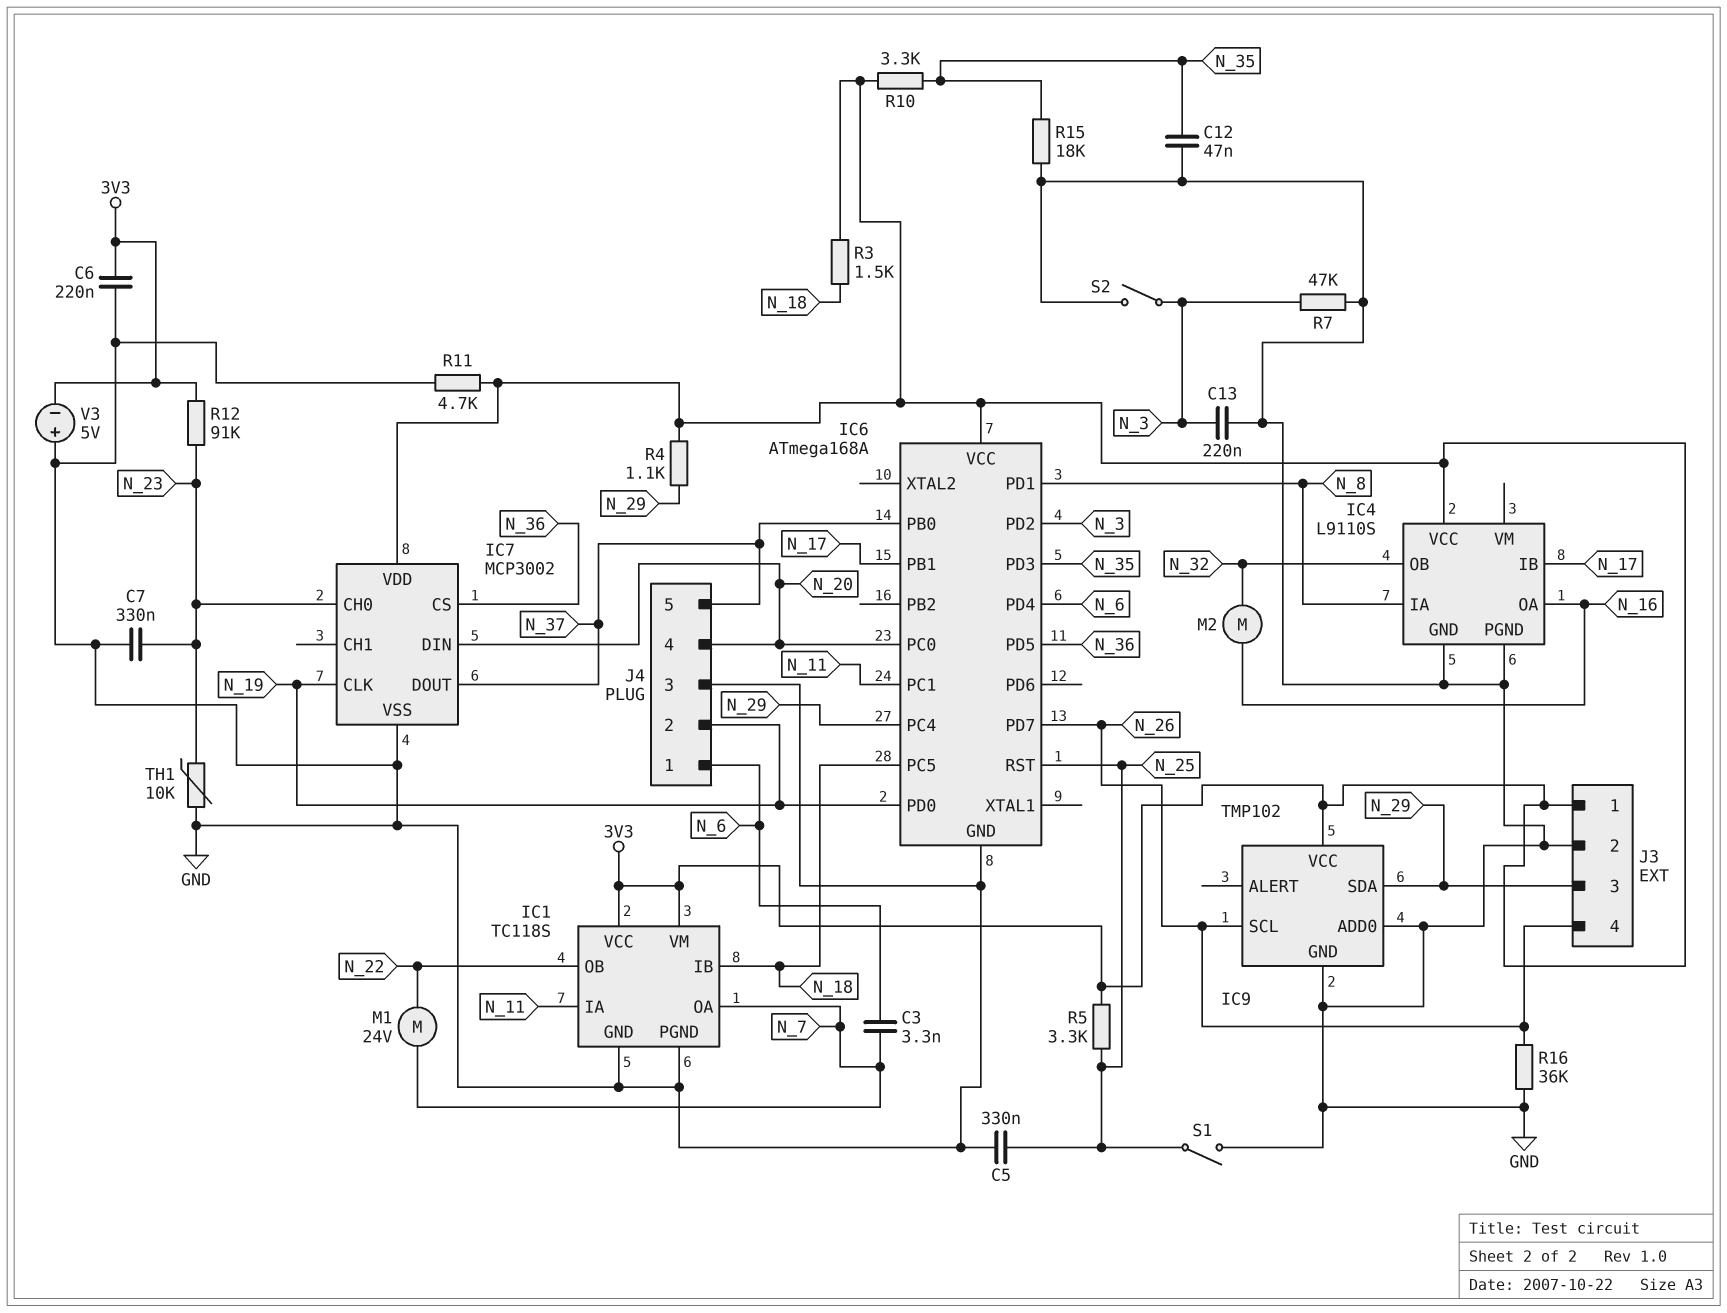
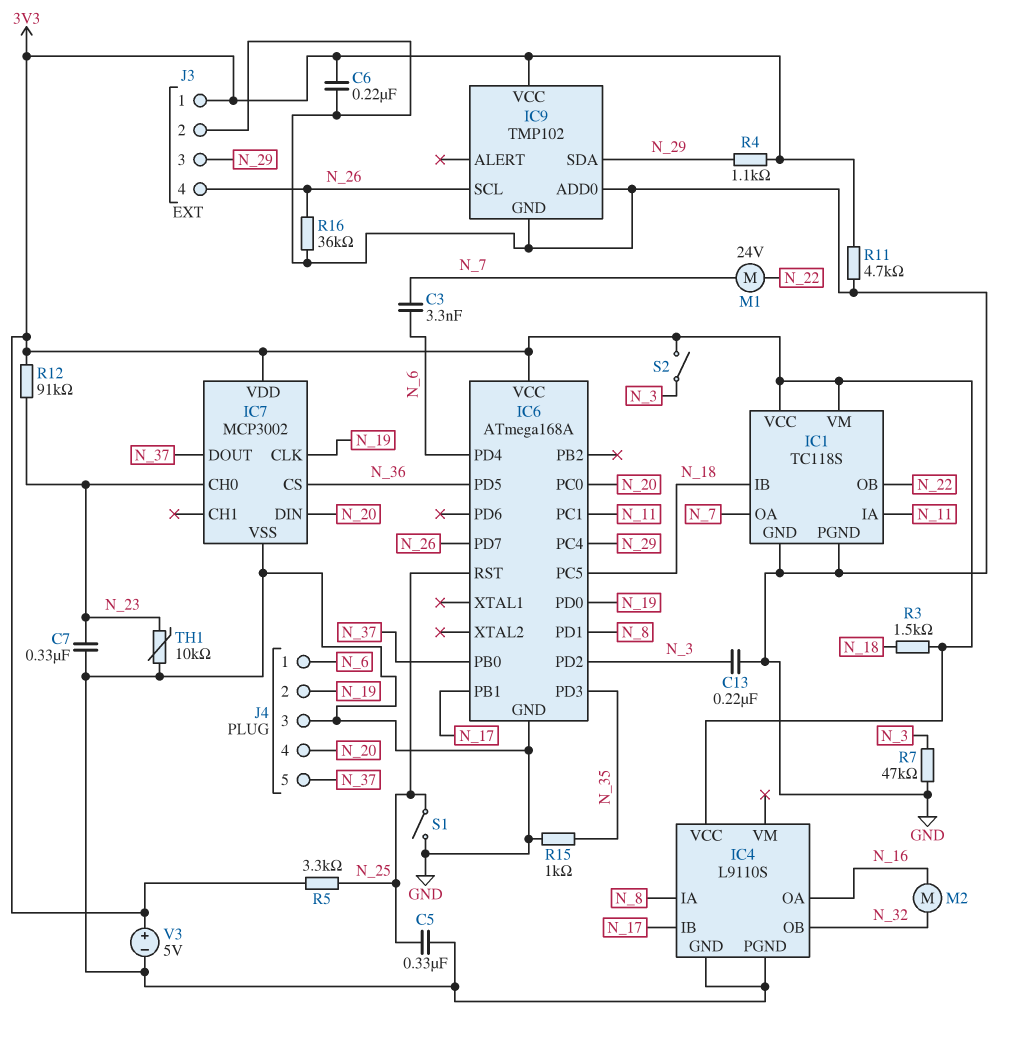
C12: 47nF (GND, N_35) -> none
R10: 3.3k (3V3, N_35) -> none
R15: 18k (GND, N_35) -> 1k (GND, N_35)
S2: switch (GND, N_3) -> switch (3V3, N_3)
V3: 5V (plus GND, minus 3V3) -> 5V (plus 3V3, minus GND)

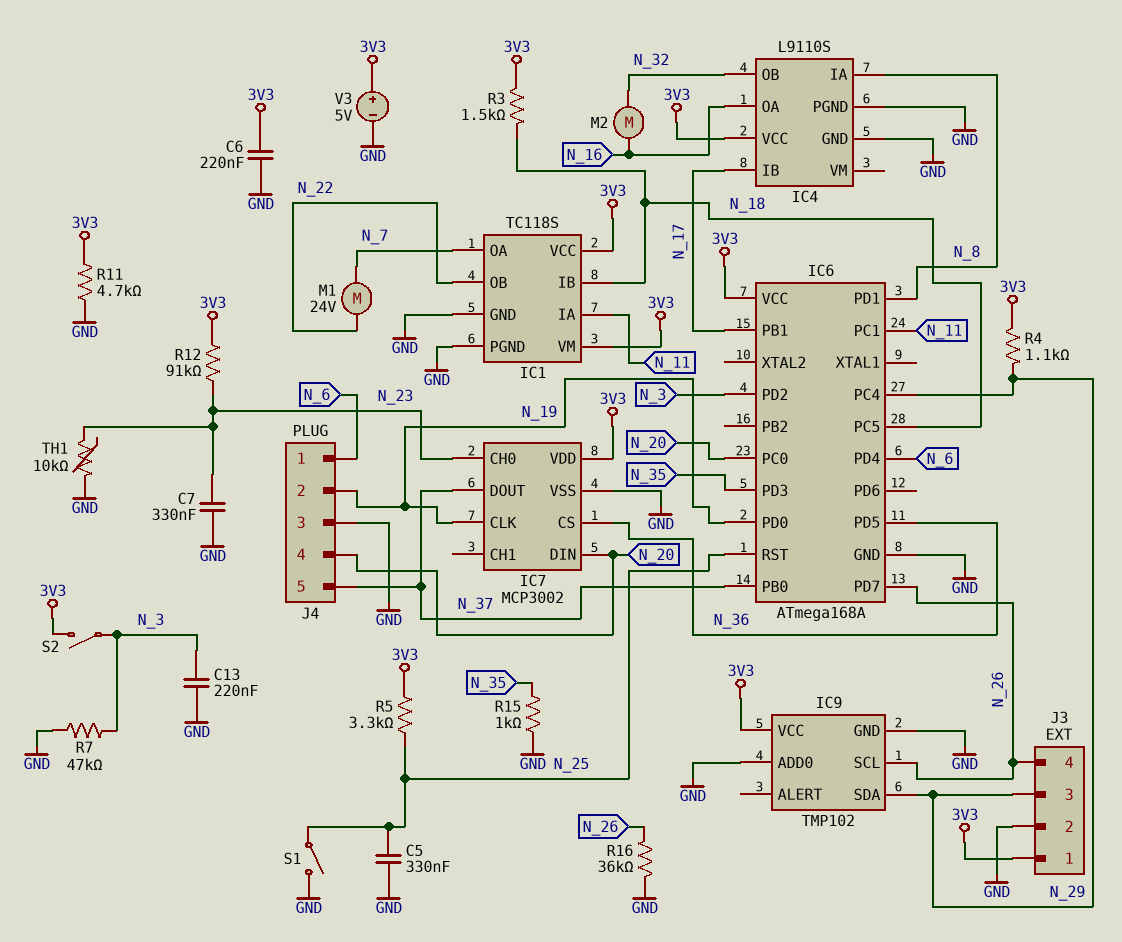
C3: 3.3nF (N_6, N_7) -> none

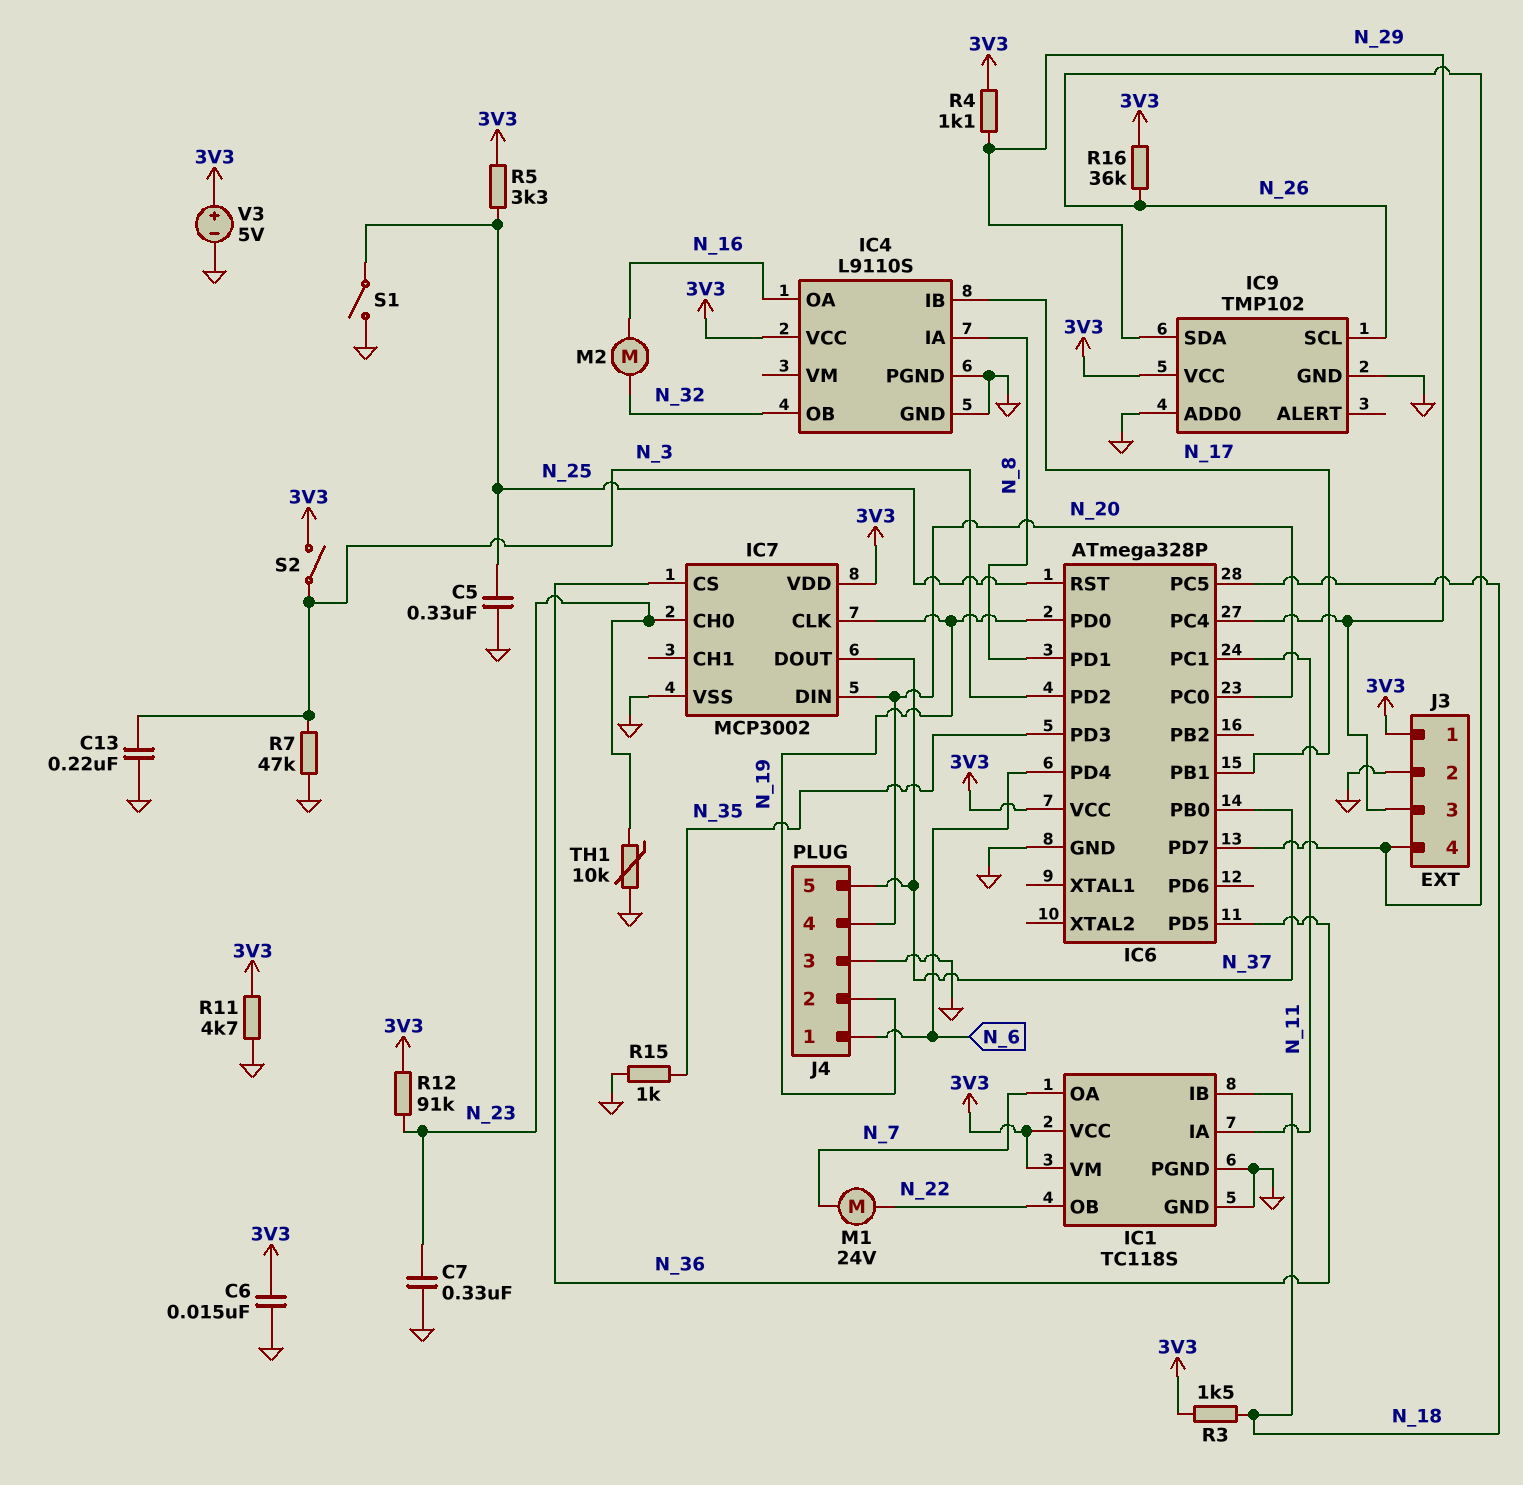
C6: 220nF (3V3, GND) -> 15nF (3V3, GND)
IC6: ATmega168A -> ATmega328P
R16: 36k (GND, N_26) -> 36k (3V3, N_26)

